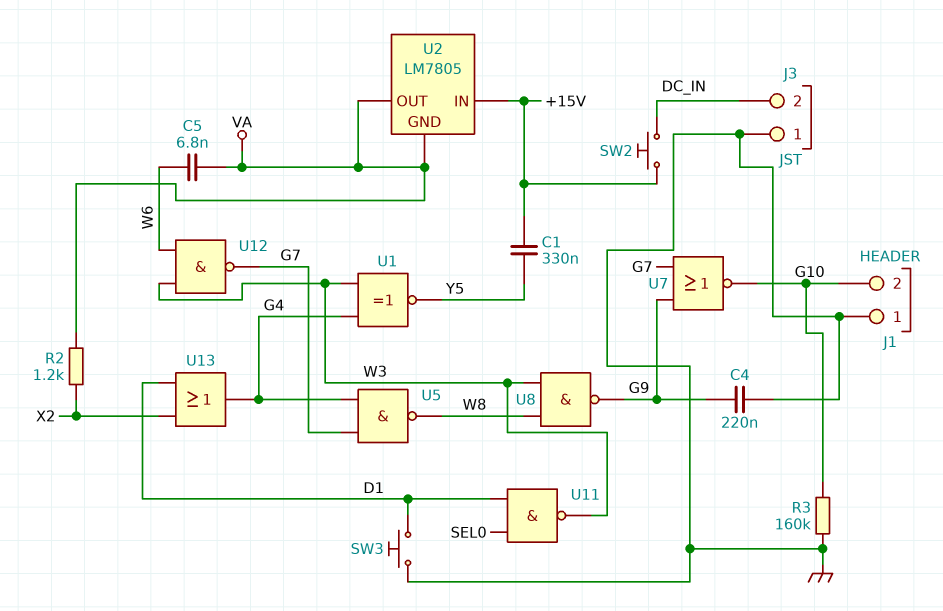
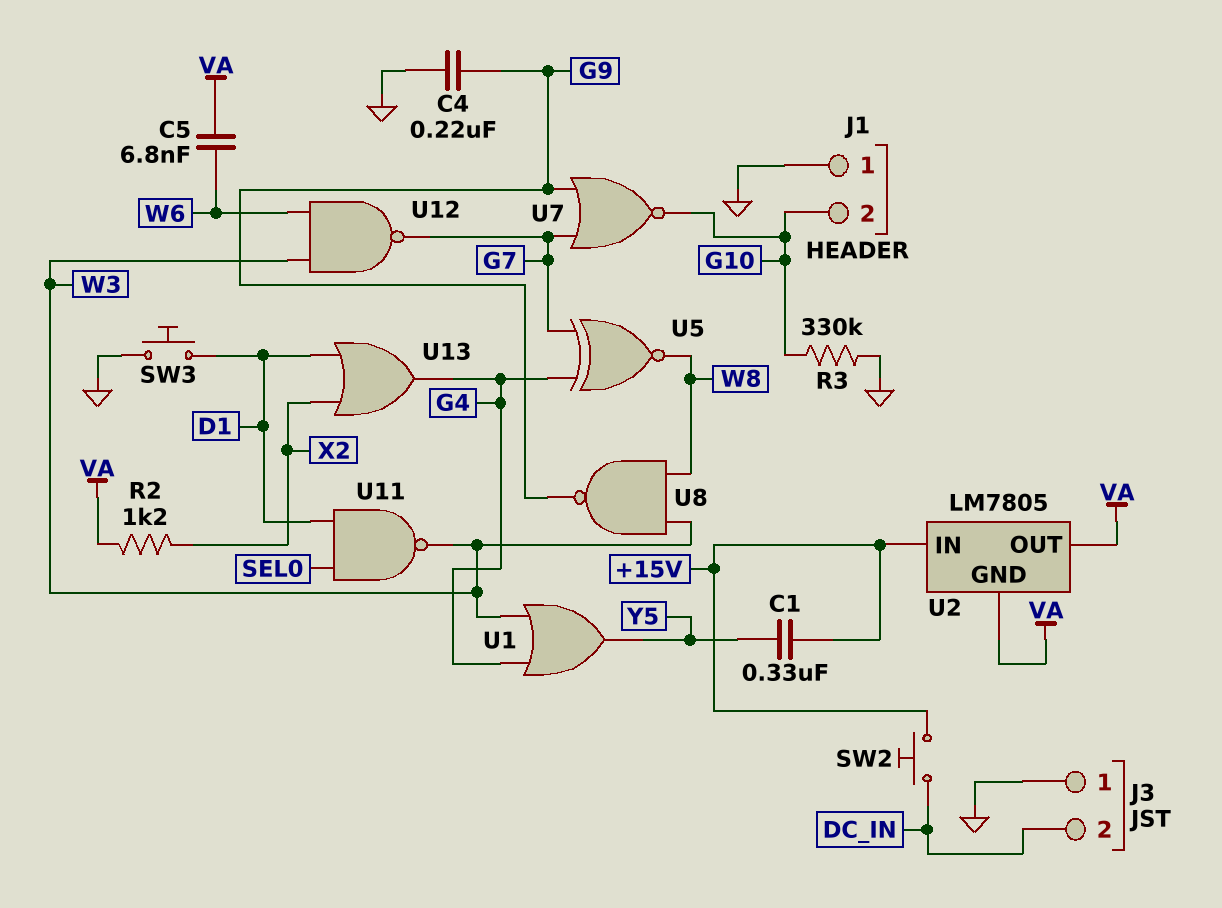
R3: 160k (G10, GND) -> 330k (G10, GND)
U1: XNOR (in G4, in W3, out Y5) -> OR (in G4, in W3, out Y5)
U5: NAND (in G4, in G7, out W8) -> XNOR (in G4, in G7, out W8)

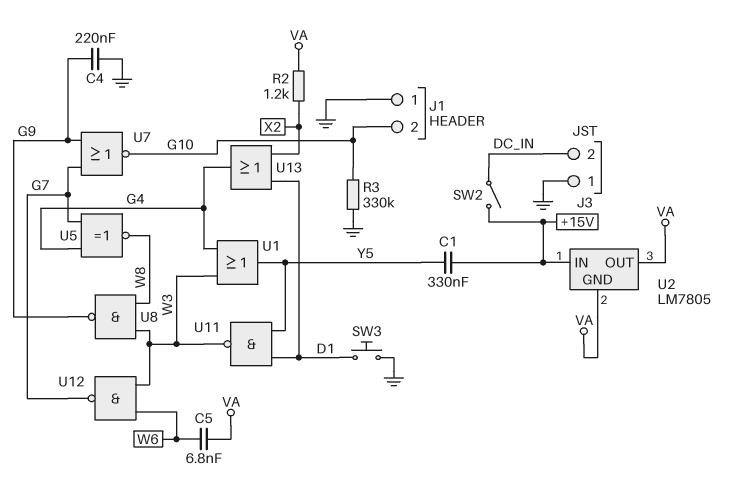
SW2: button (+15V, DC_IN) -> switch (+15V, DC_IN)
U11: NAND (in D1, in SEL0, out W3) -> NAND (in D1, in Y5, out W3)

